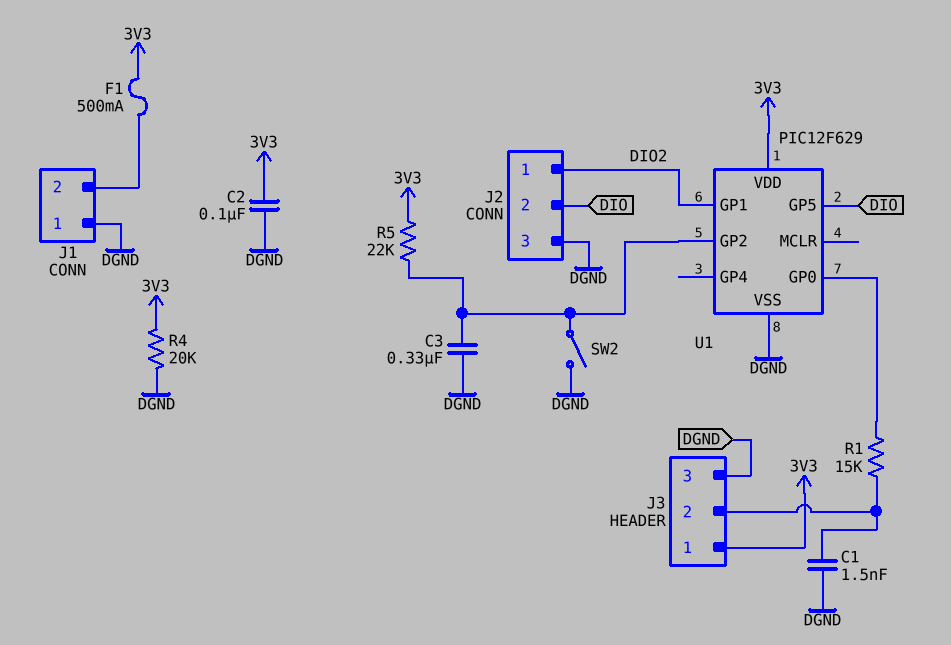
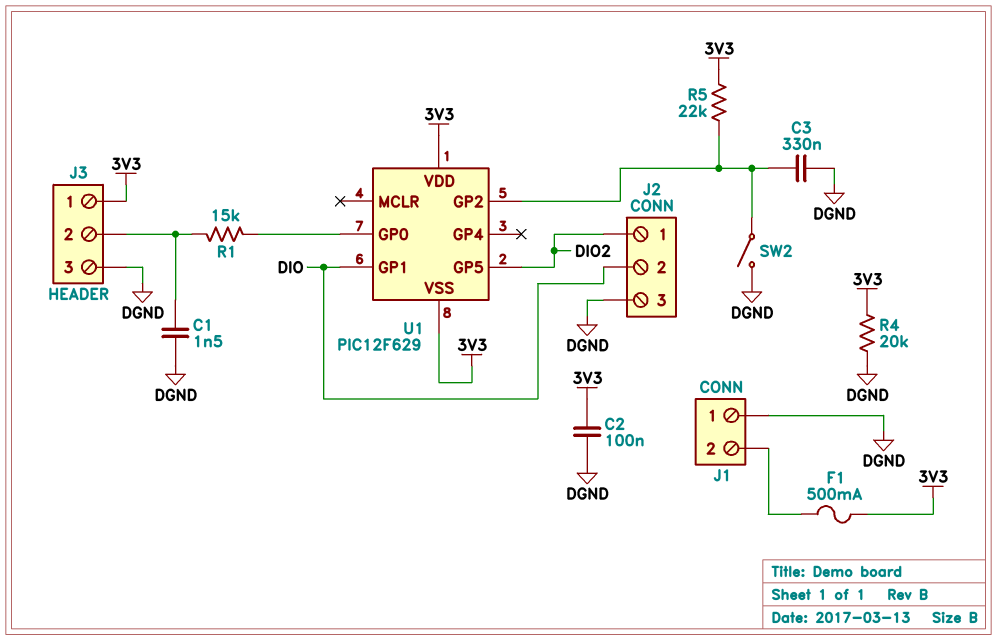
U1 pin GP1: DIO2 -> DIO
U1 pin GP5: DIO -> DIO2
U1 pin VSS: DGND -> 3V3

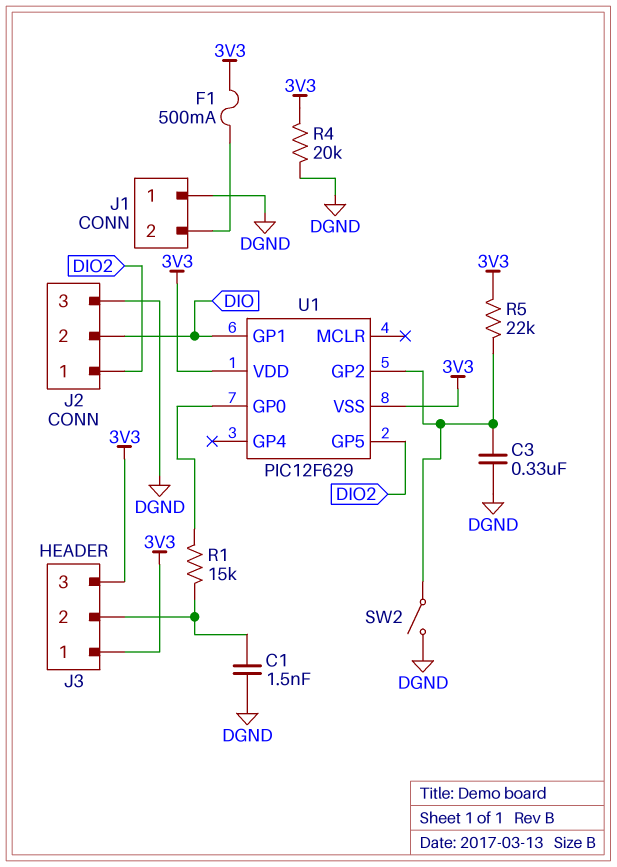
C2: 100nF (3V3, DGND) -> none
J3 pin 3: DGND -> 3V3

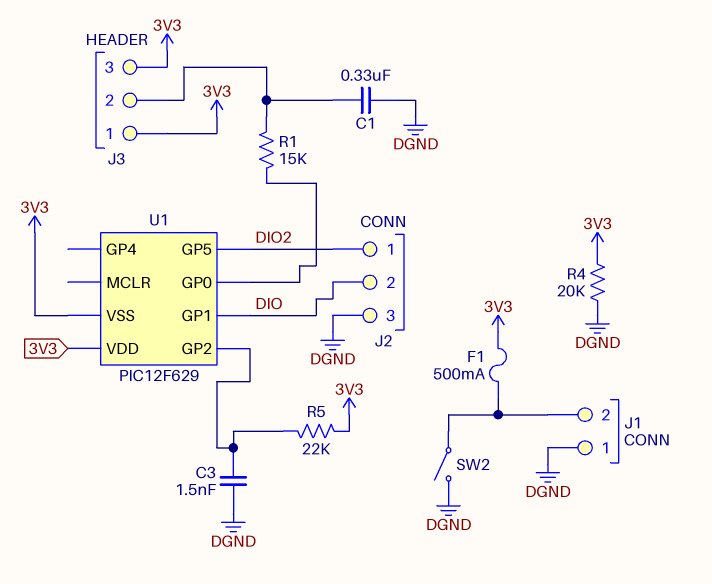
C1: 1.5nF (DGND, J3/2) -> 330nF (DGND, J3/2)
C3: 330nF (DGND, U1/GP2) -> 1.5nF (DGND, U1/GP2)
SW2: switch (DGND, U1/GP2) -> switch (DGND, J1/2)

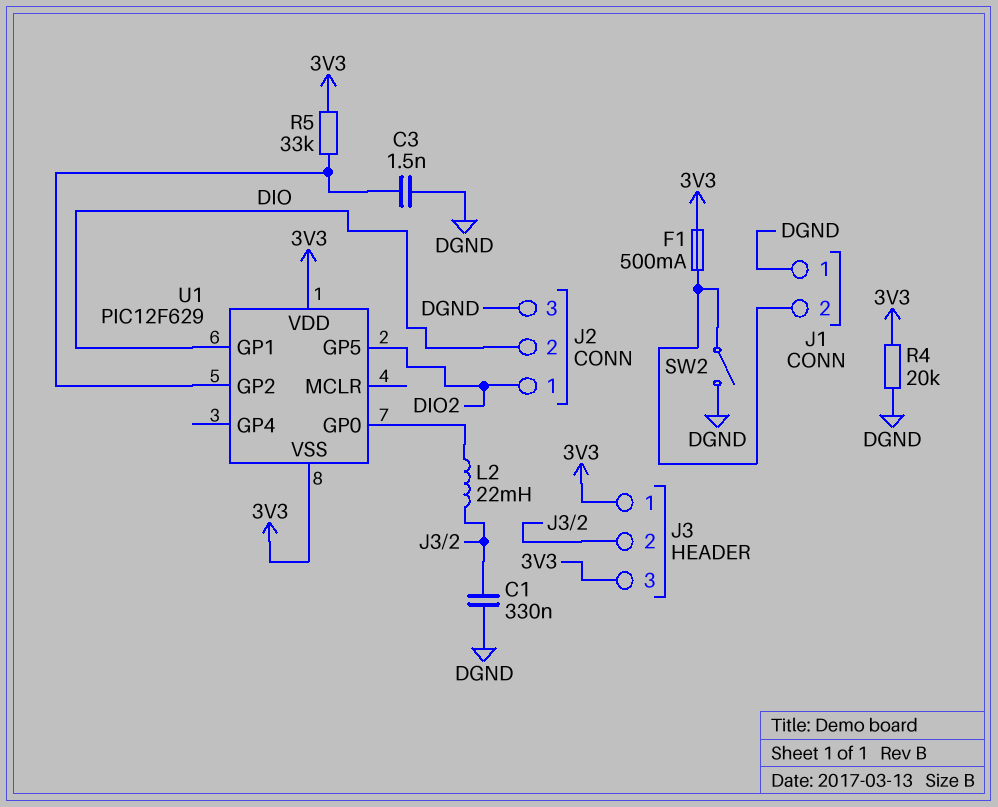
L2: none -> 22mH (J3/2, U1/GP0)
R1: 15k (J3/2, U1/GP0) -> none
R5: 22k (3V3, U1/GP2) -> 33k (3V3, U1/GP2)

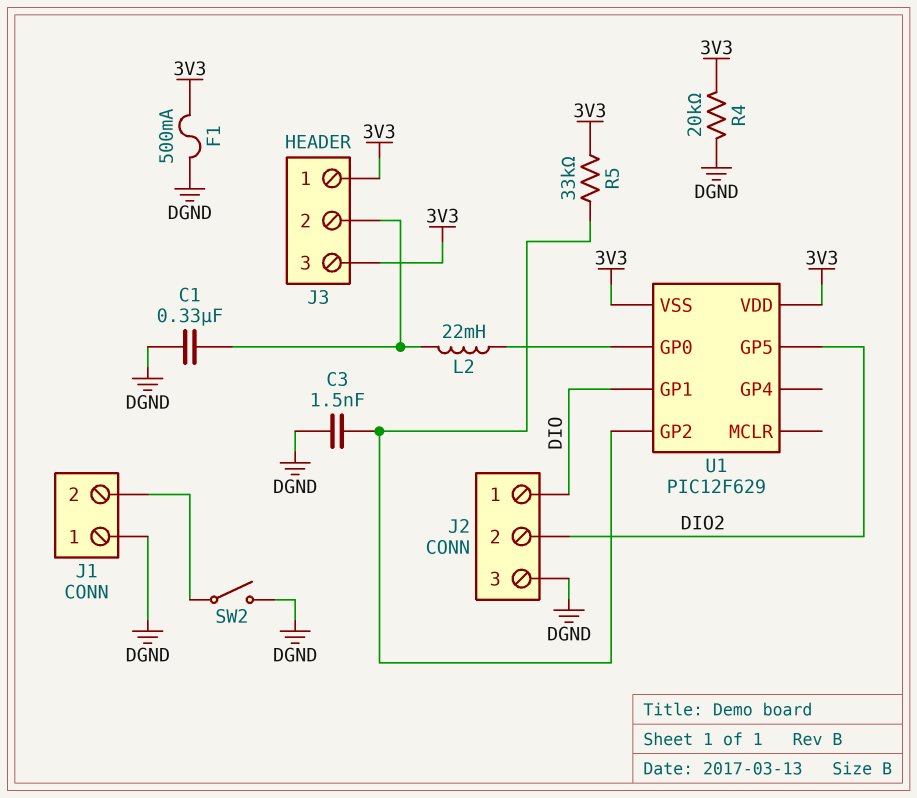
F1: 500mA (3V3, J1/2) -> 500mA (3V3, DGND)
J2 pin 1: DIO2 -> DIO
J2 pin 2: DIO -> DIO2

